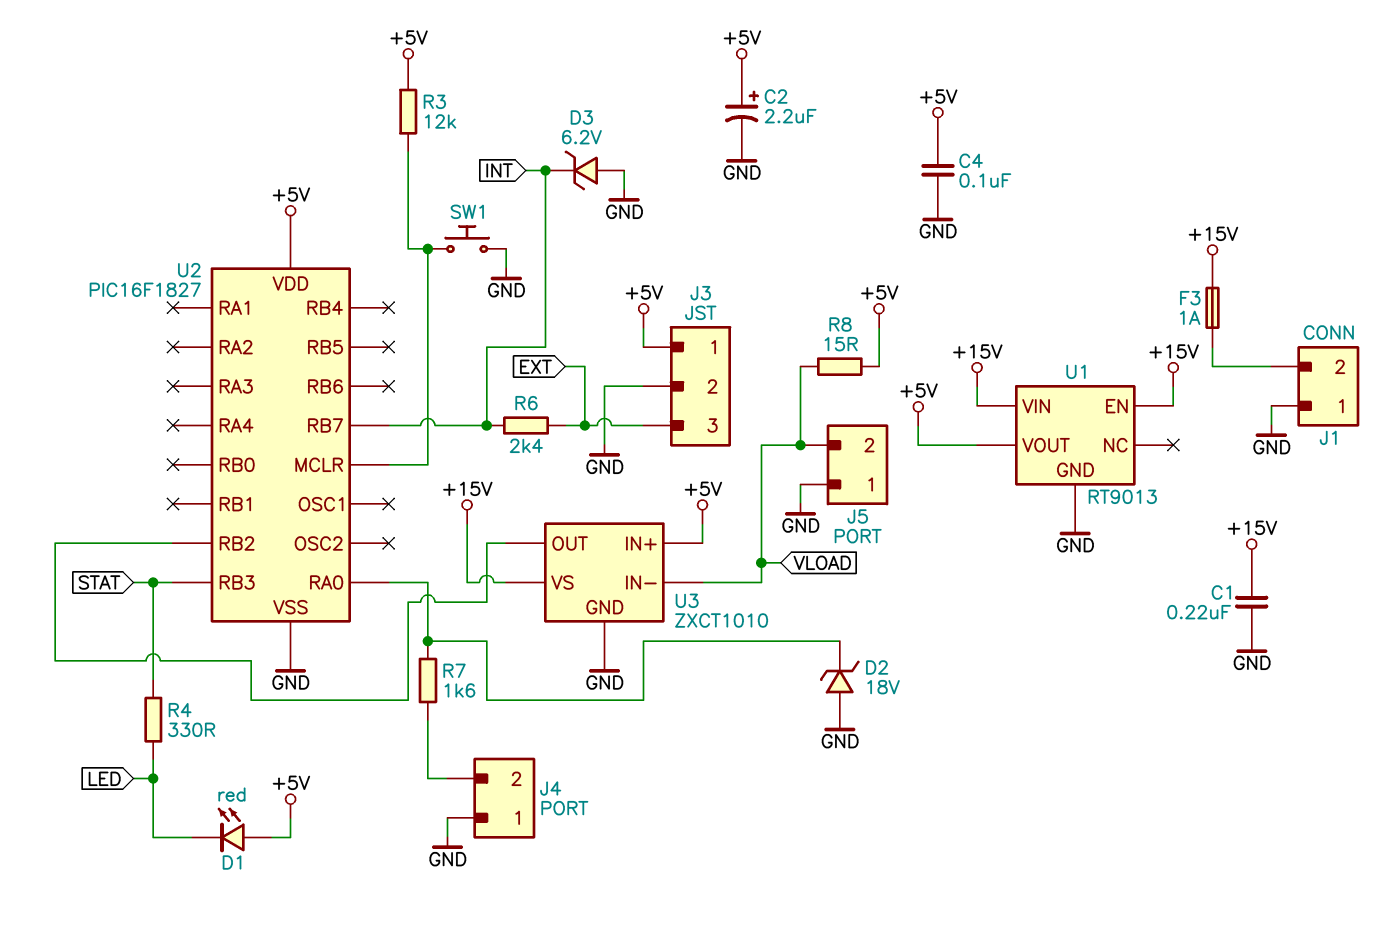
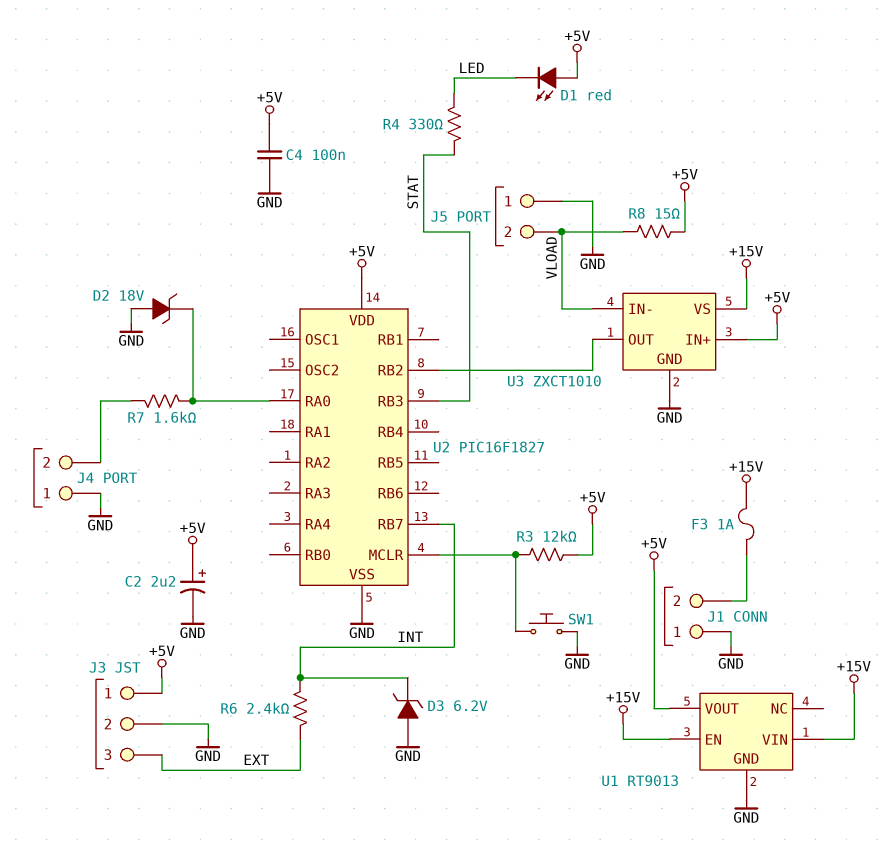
C1: 220nF (+15V, GND) -> none

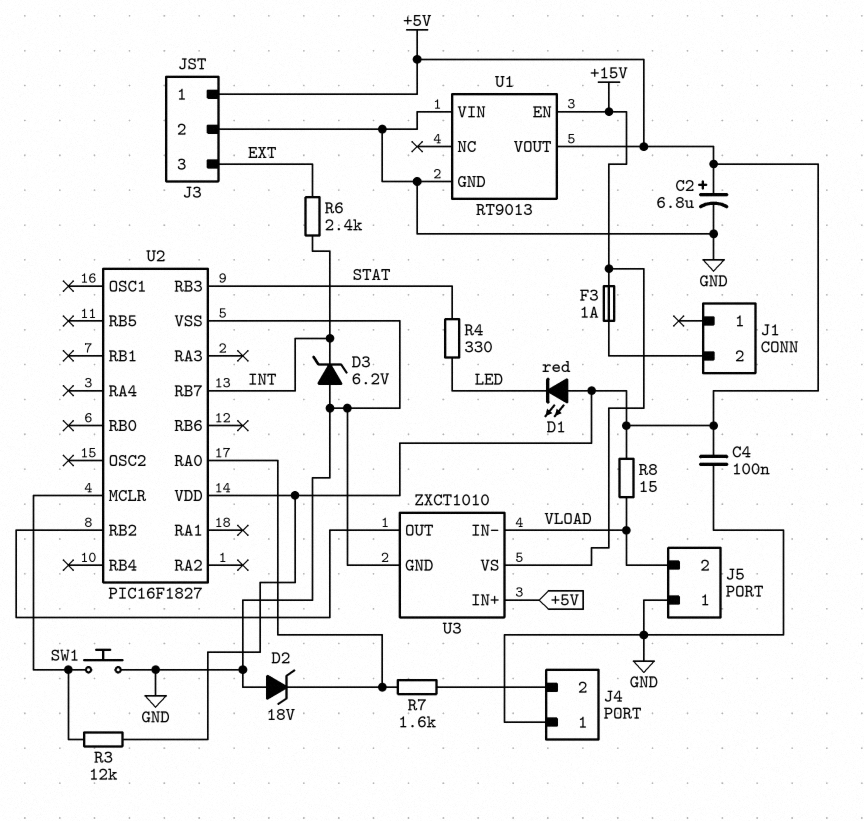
C2: 2.2uF (plus +5V, minus GND) -> 6.8uF (plus +5V, minus GND)
J1 pin 1: GND -> none
U1 pin VIN: +15V -> GND

